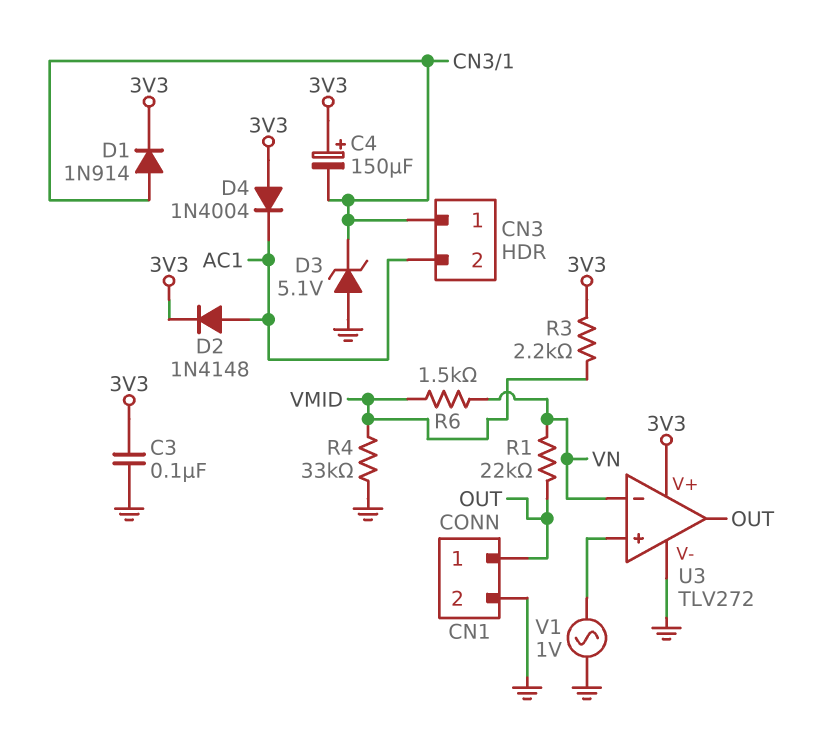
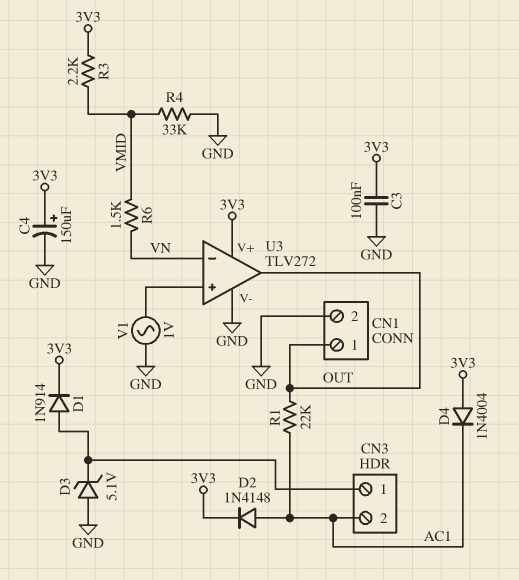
C4: 150uF (plus 3V3, minus CN3/1) -> 150uF (plus 3V3, minus GND)
R1: 22k (OUT, VN) -> 22k (AC1, OUT)

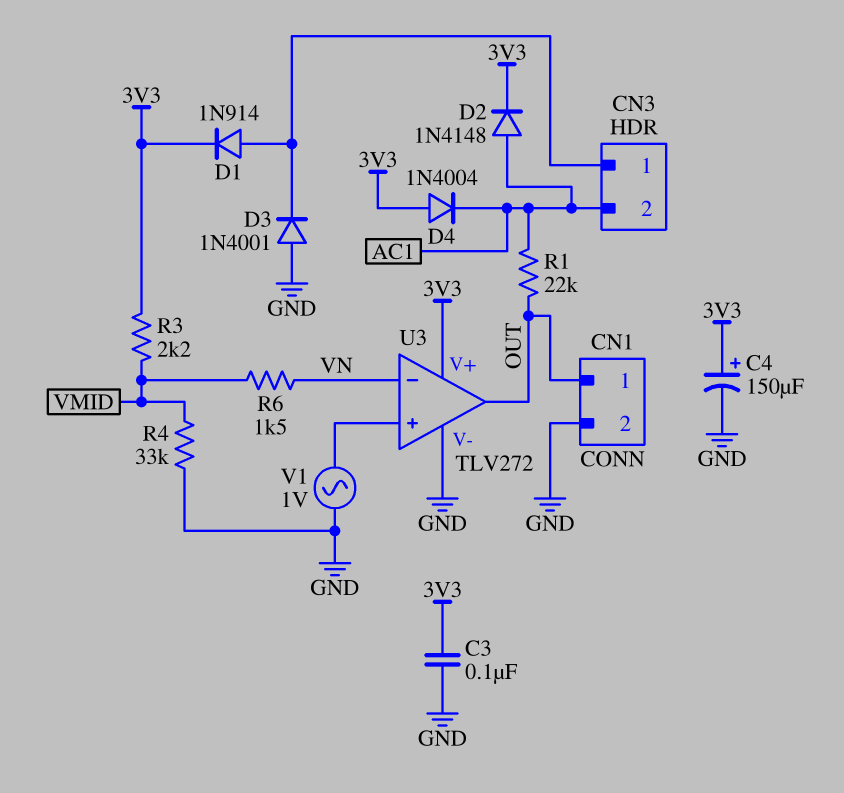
D3: zener 5.1V (A GND, K CN3/1) -> diode 1N4001 (A GND, K CN3/1)

